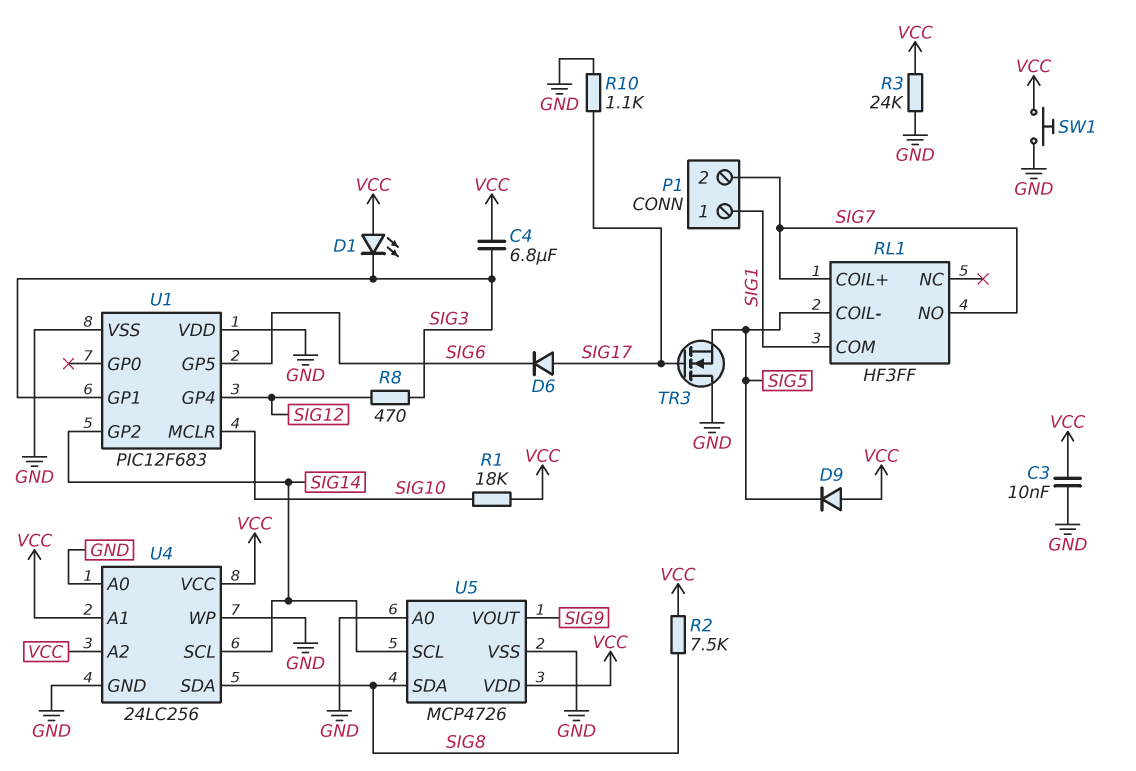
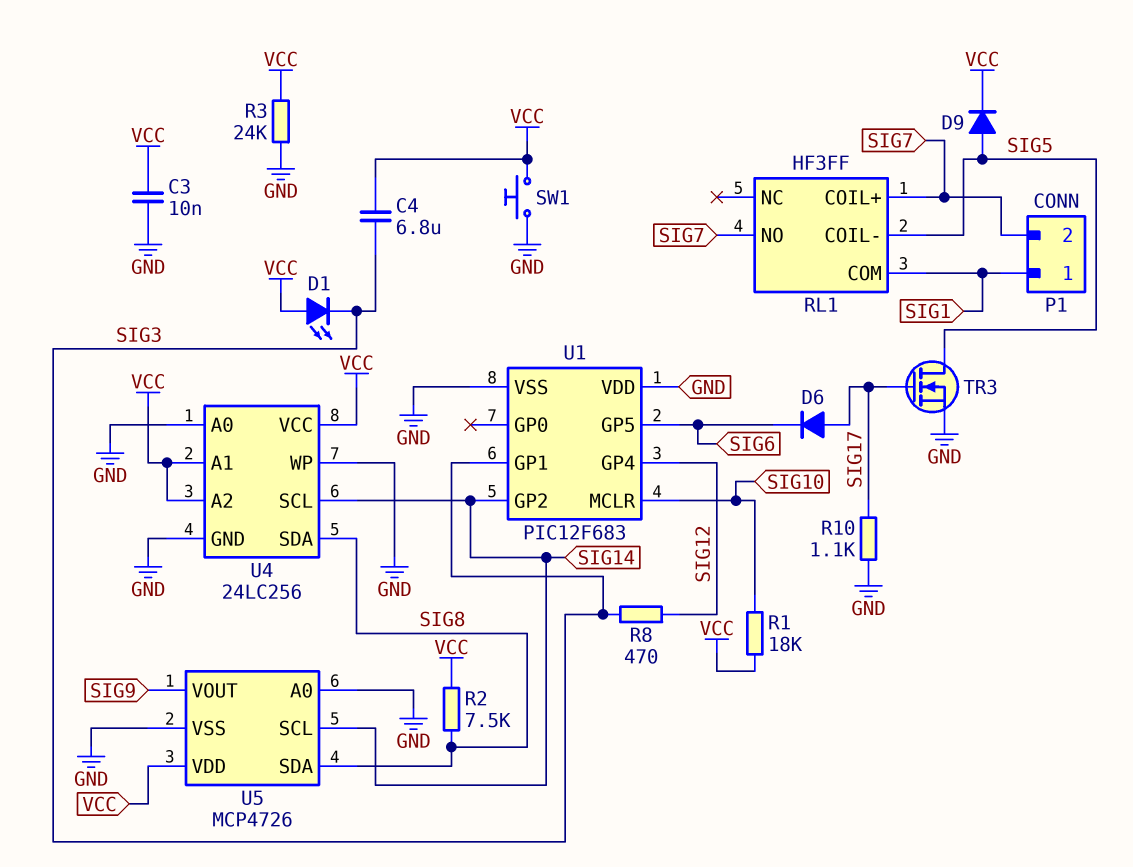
D9: diode (A VCC, K SIG5) -> diode (A SIG5, K VCC)
TR3: NMOS (G SIG17, D GND, S SIG5) -> NMOS (G SIG17, D SIG5, S GND)

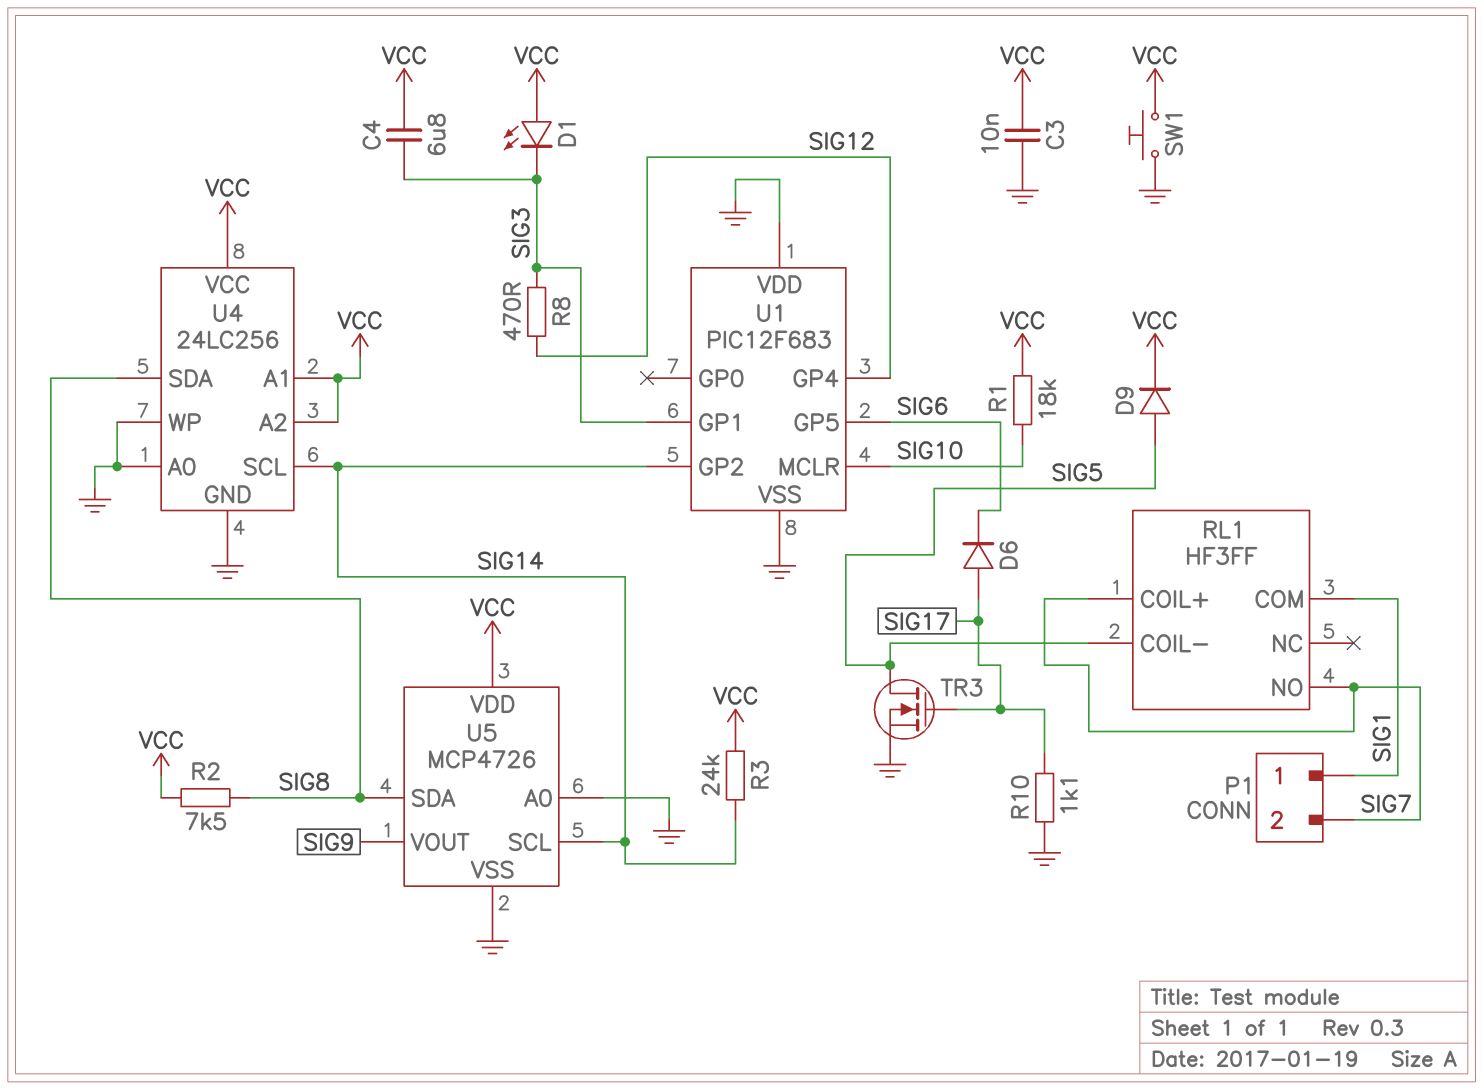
R3: 24k (GND, VCC) -> 24k (SIG14, VCC)

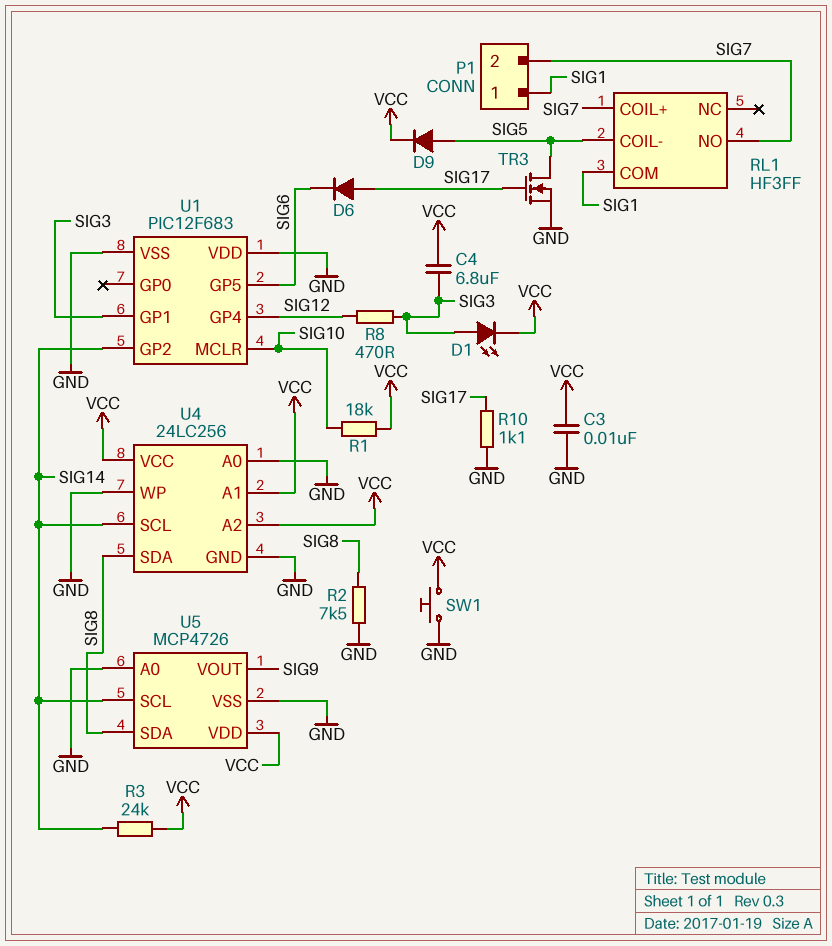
D1: LED (A VCC, K SIG3) -> LED (A SIG3, K VCC)
R2: 7.5k (SIG8, VCC) -> 7.5k (GND, SIG8)

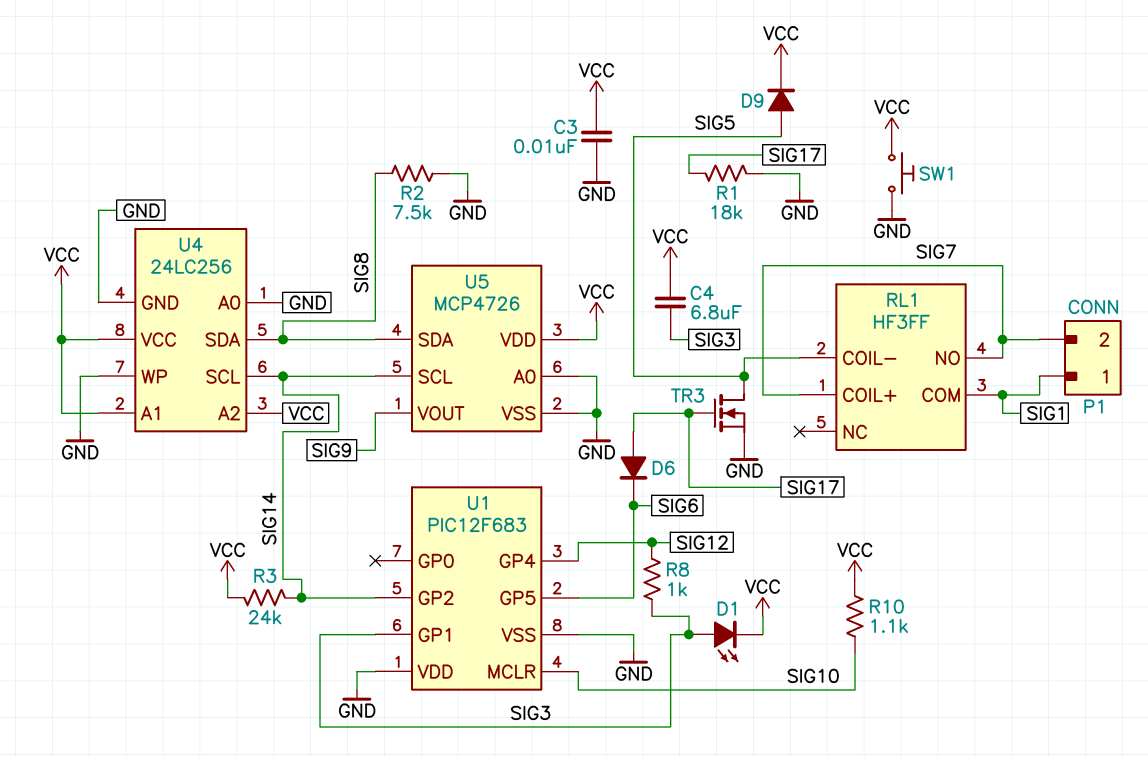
R1: 18k (SIG10, VCC) -> 18k (GND, SIG17)
R8: 470 (SIG3, SIG12) -> 1k (SIG3, SIG12)
R10: 1.1k (GND, SIG17) -> 1.1k (SIG10, VCC)

